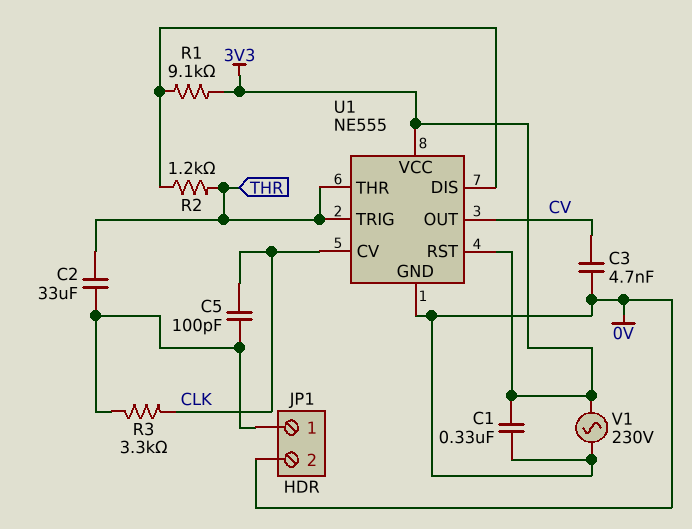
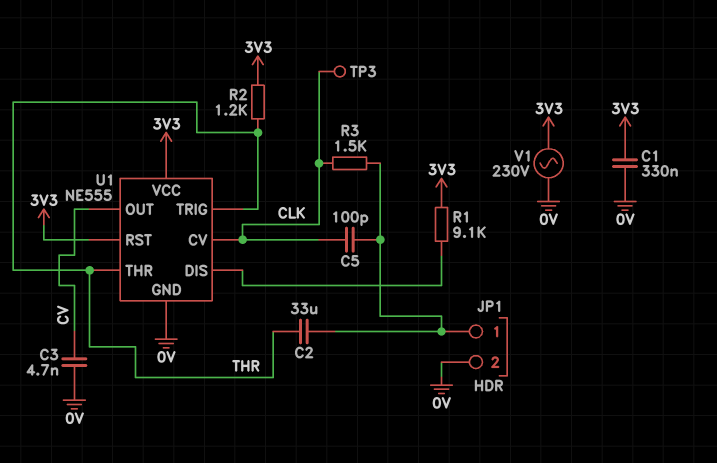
R2: 1.2k (THR, U1/DIS) -> 1.2k (3V3, THR)
R3: 3.3k (CLK, JP1/1) -> 1.5k (CLK, JP1/1)
TP3: none -> test point (CLK)

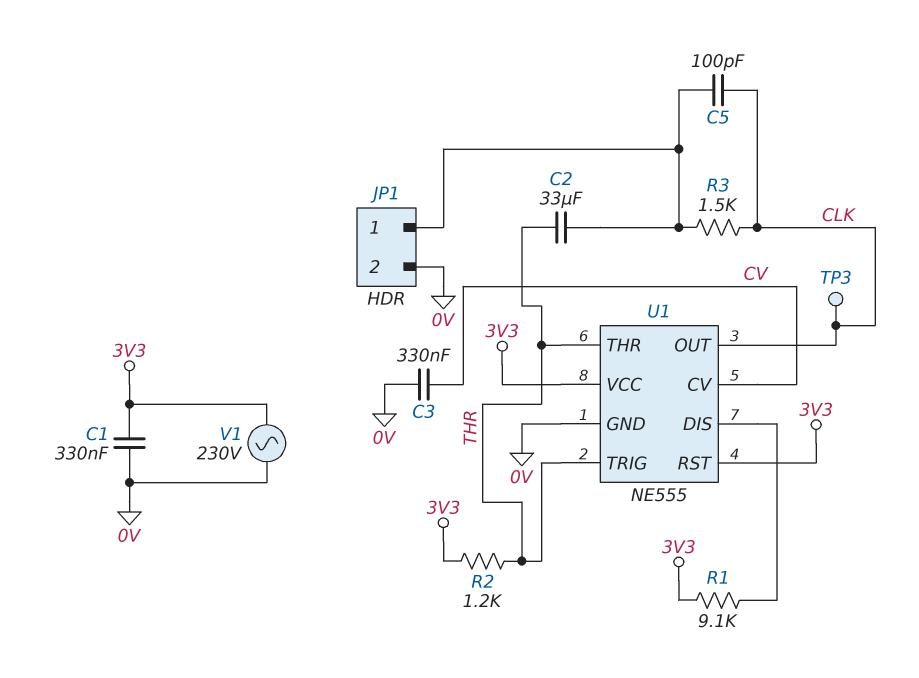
C3: 4.7nF (0V, CV) -> 330nF (0V, CV)
U1 pin CV: CLK -> CV
U1 pin OUT: CV -> CLK

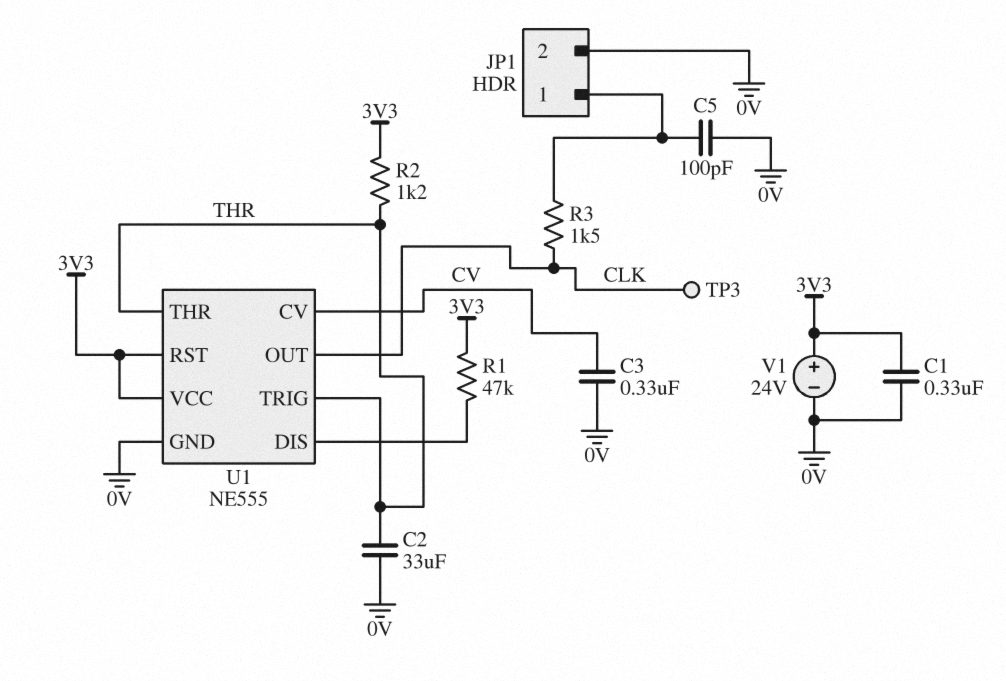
C2: 33uF (JP1/1, THR) -> 33uF (0V, THR)
C5: 100pF (CLK, JP1/1) -> 100pF (0V, JP1/1)
R1: 9.1k (3V3, U1/DIS) -> 47k (3V3, U1/DIS)
V1: AC 230V (0V, 3V3) -> 24V (plus 3V3, minus 0V)

